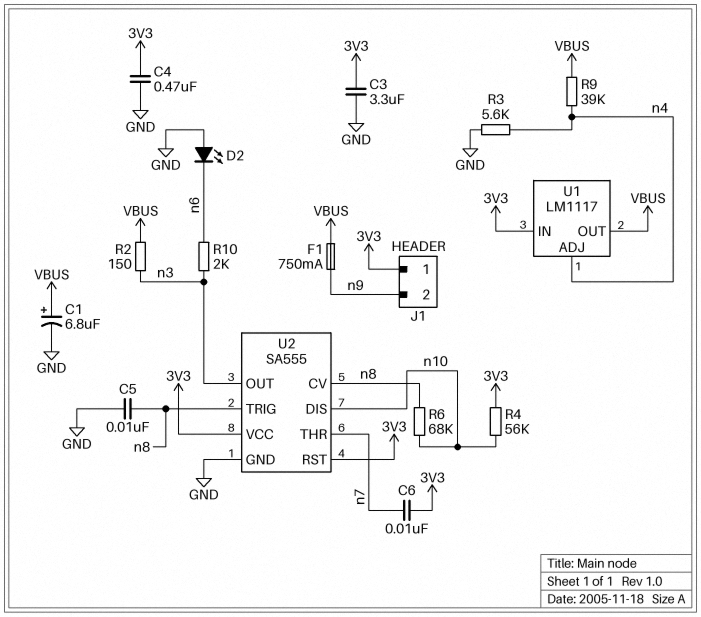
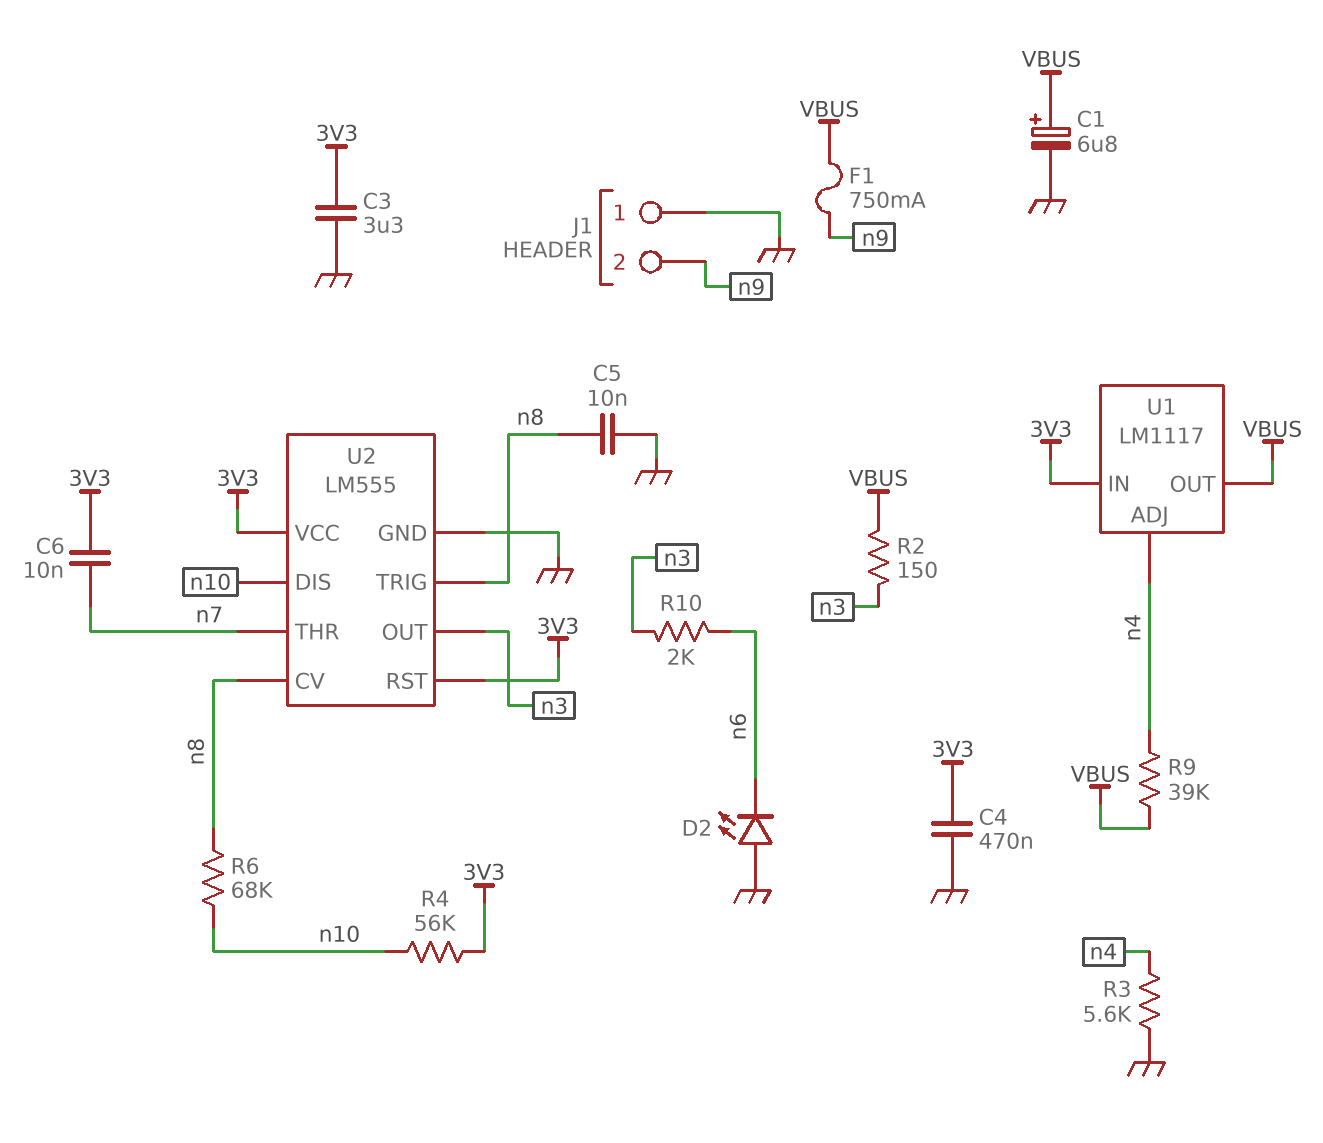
J1 pin 1: 3V3 -> GND
U2: SA555 -> LM555

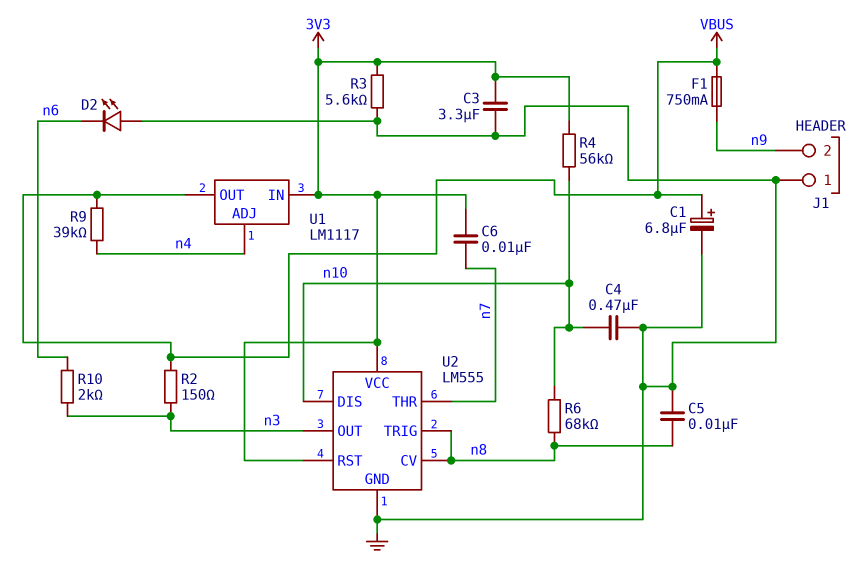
C4: 470nF (3V3, GND) -> 470nF (GND, n10)
R3: 5.6k (GND, n4) -> 5.6k (3V3, GND)

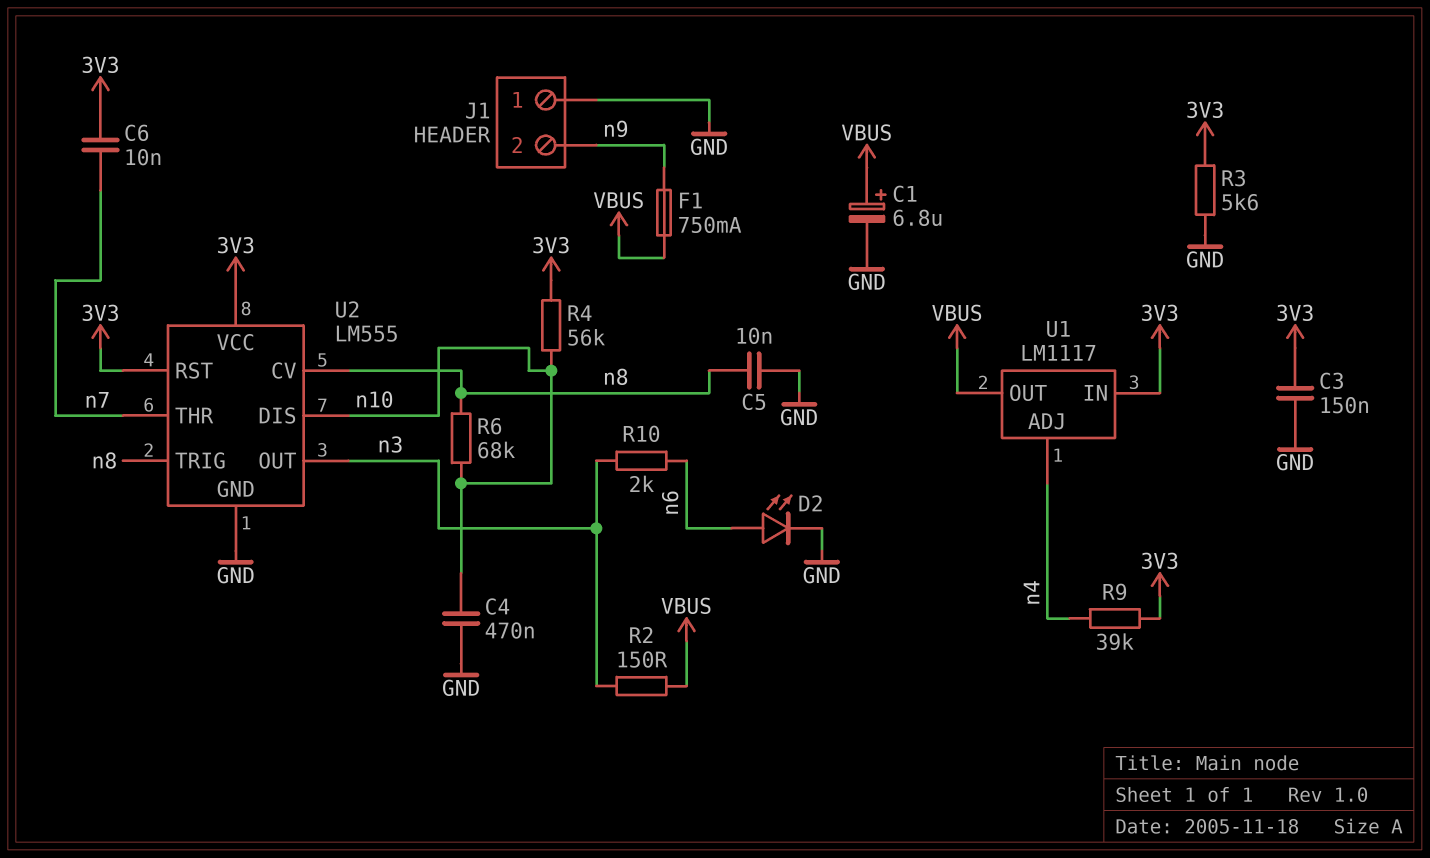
C3: 3.3uF (3V3, GND) -> 150nF (3V3, GND)
D2: LED (A GND, K n6) -> LED (A n6, K GND)
R9: 39k (VBUS, n4) -> 39k (3V3, n4)

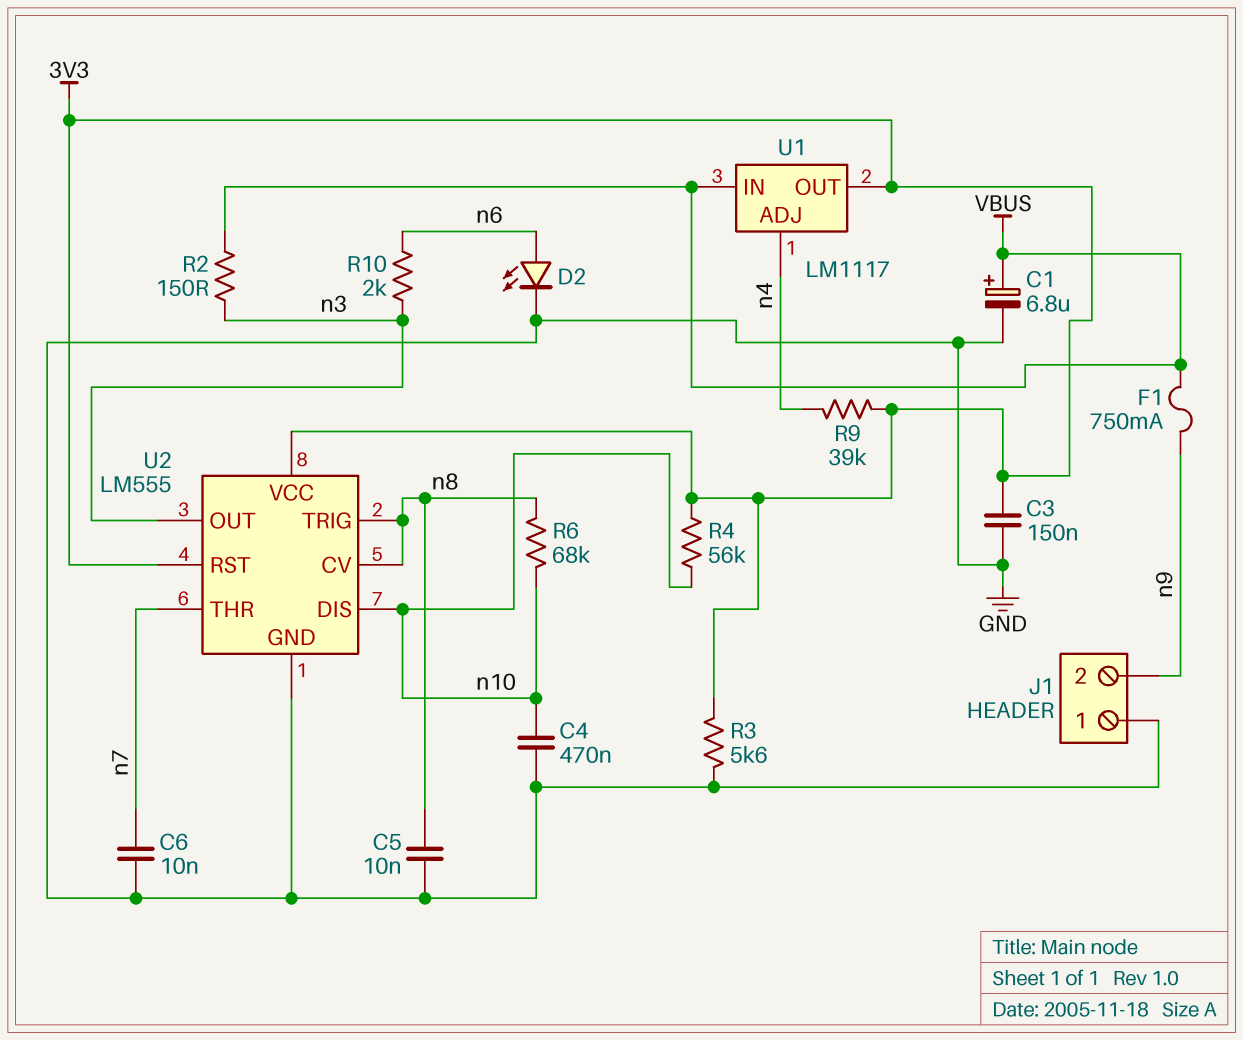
C6: 10nF (3V3, n7) -> 10nF (GND, n7)
U1 pin IN: 3V3 -> VBUS
U1 pin OUT: VBUS -> 3V3

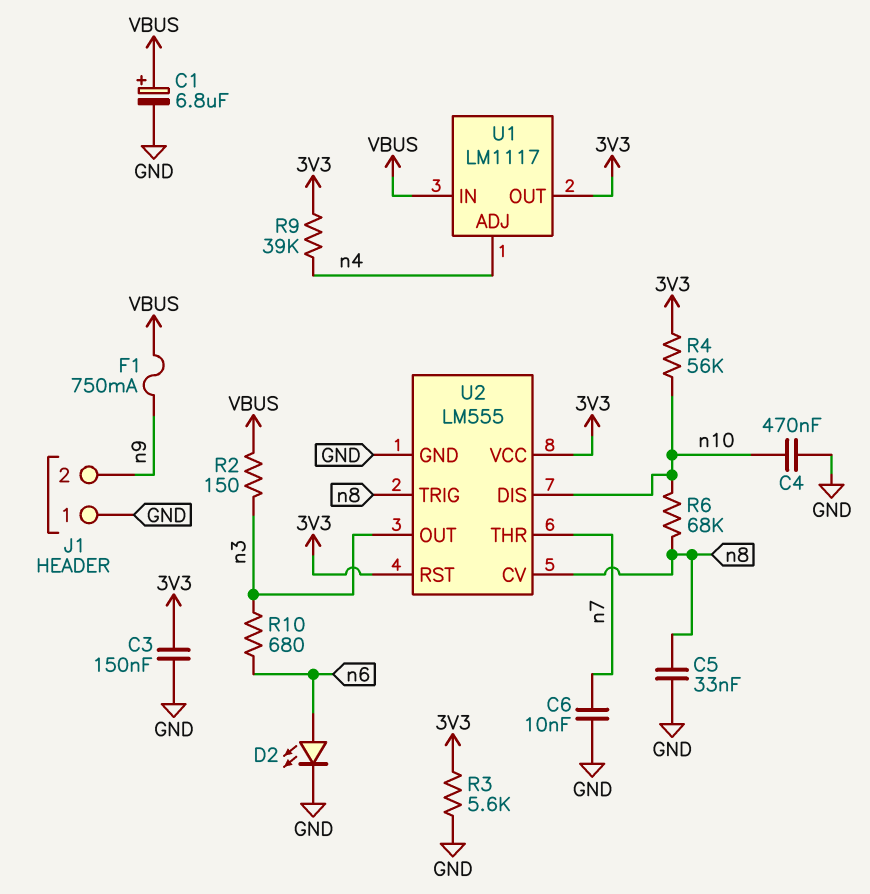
C5: 10nF (GND, n8) -> 33nF (GND, n8)
R10: 2k (n3, n6) -> 680 (n3, n6)

